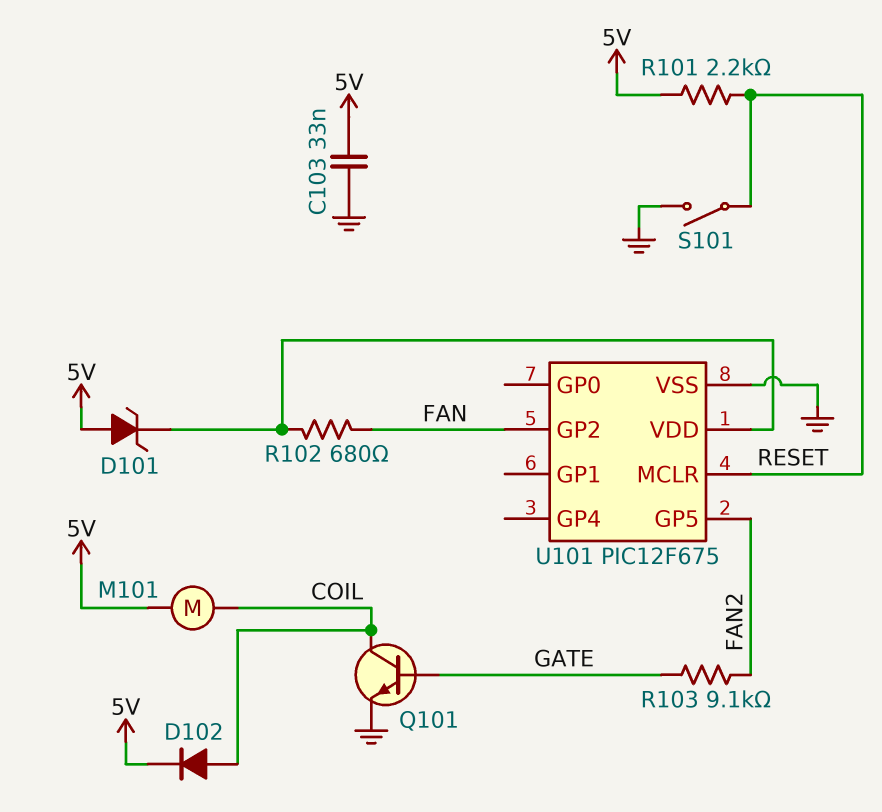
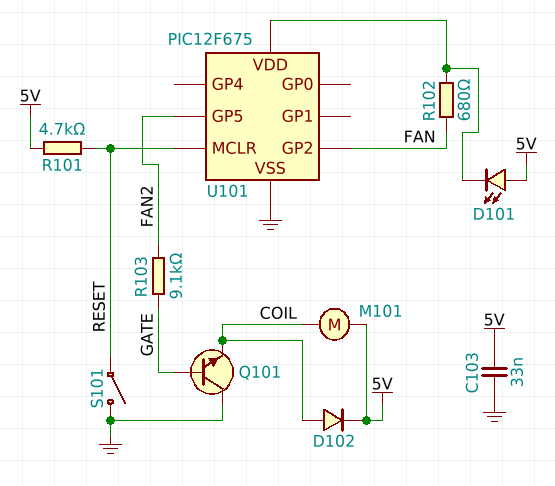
D101: zener (A 5V, K U101/VDD) -> LED (A 5V, K U101/VDD)
Q101: NPN (B GATE, C COIL, E GND) -> NPN (B GATE, C GND, E COIL)
R101: 2.2k (5V, RESET) -> 4.7k (5V, RESET)

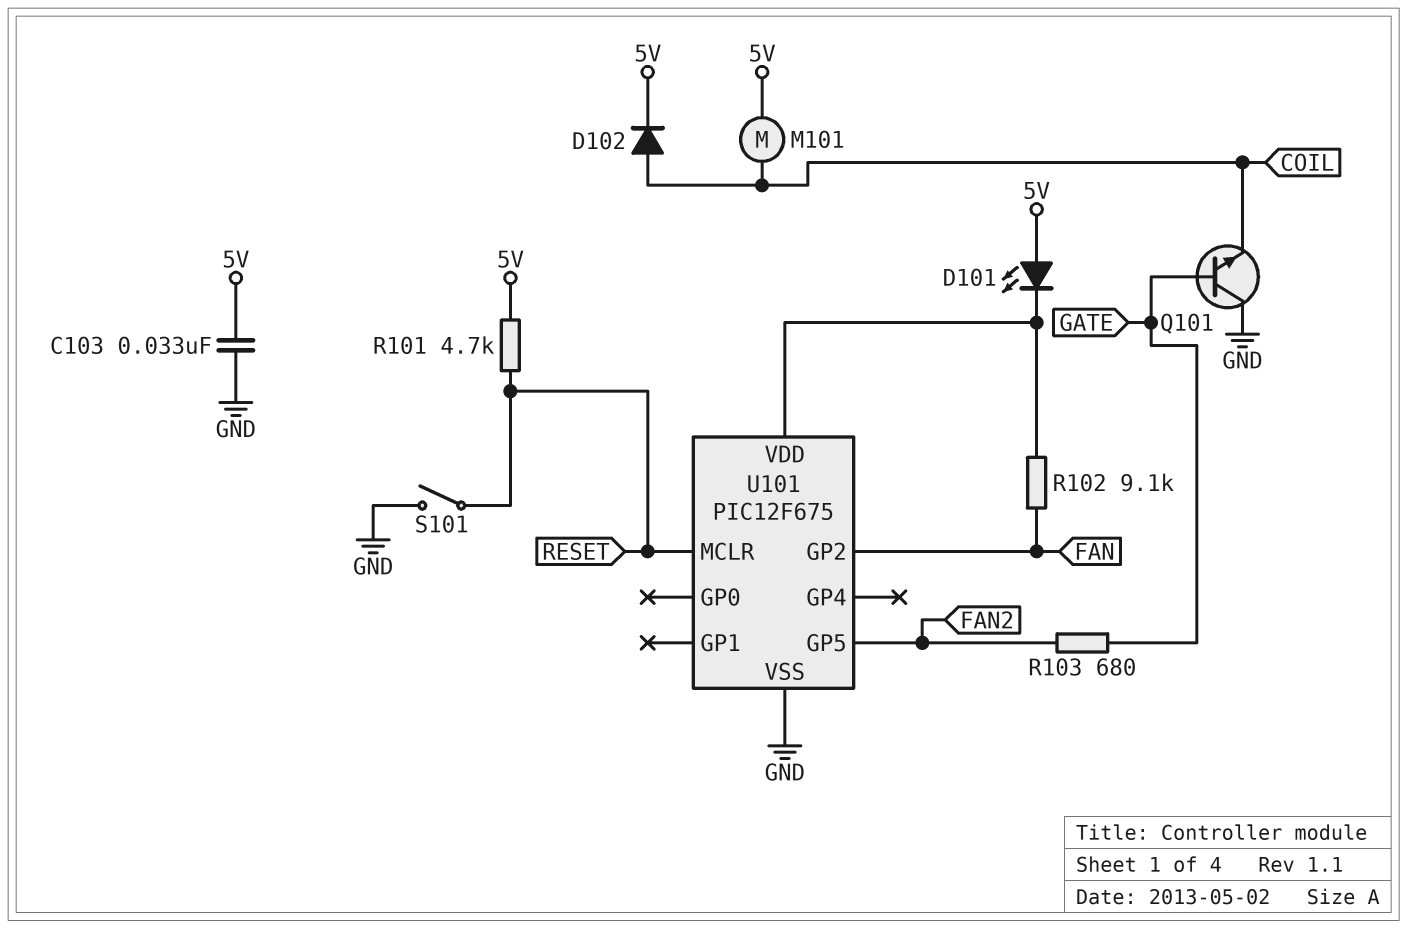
R102: 680 (FAN, U101/VDD) -> 9.1k (FAN, U101/VDD)
R103: 9.1k (FAN2, GATE) -> 680 (FAN2, GATE)

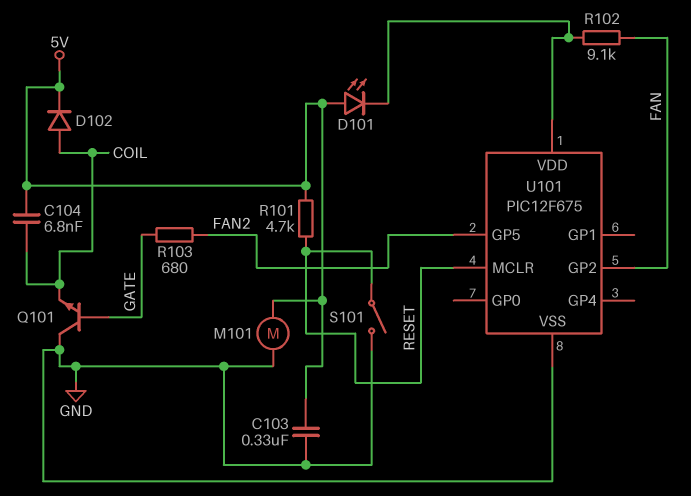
C103: 33nF (5V, GND) -> 330nF (5V, GND)
C104: none -> 6.8nF (5V, COIL)
M101: motor (5V, COIL) -> motor (5V, GND)

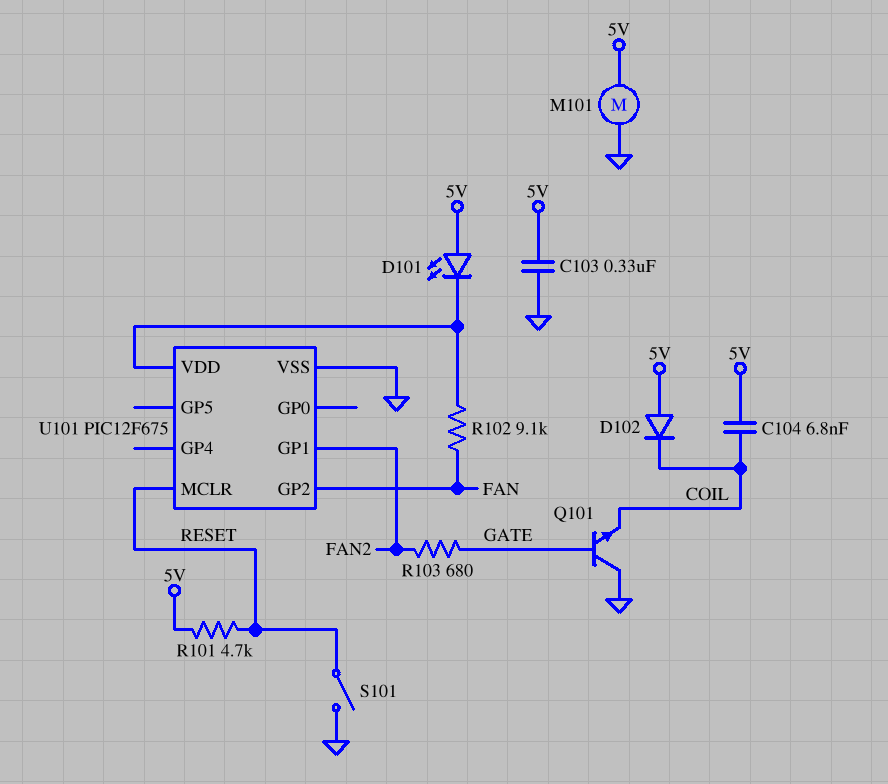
D102: diode (A COIL, K 5V) -> diode (A 5V, K COIL)
U101 pin GP1: none -> FAN2
U101 pin GP5: FAN2 -> none

